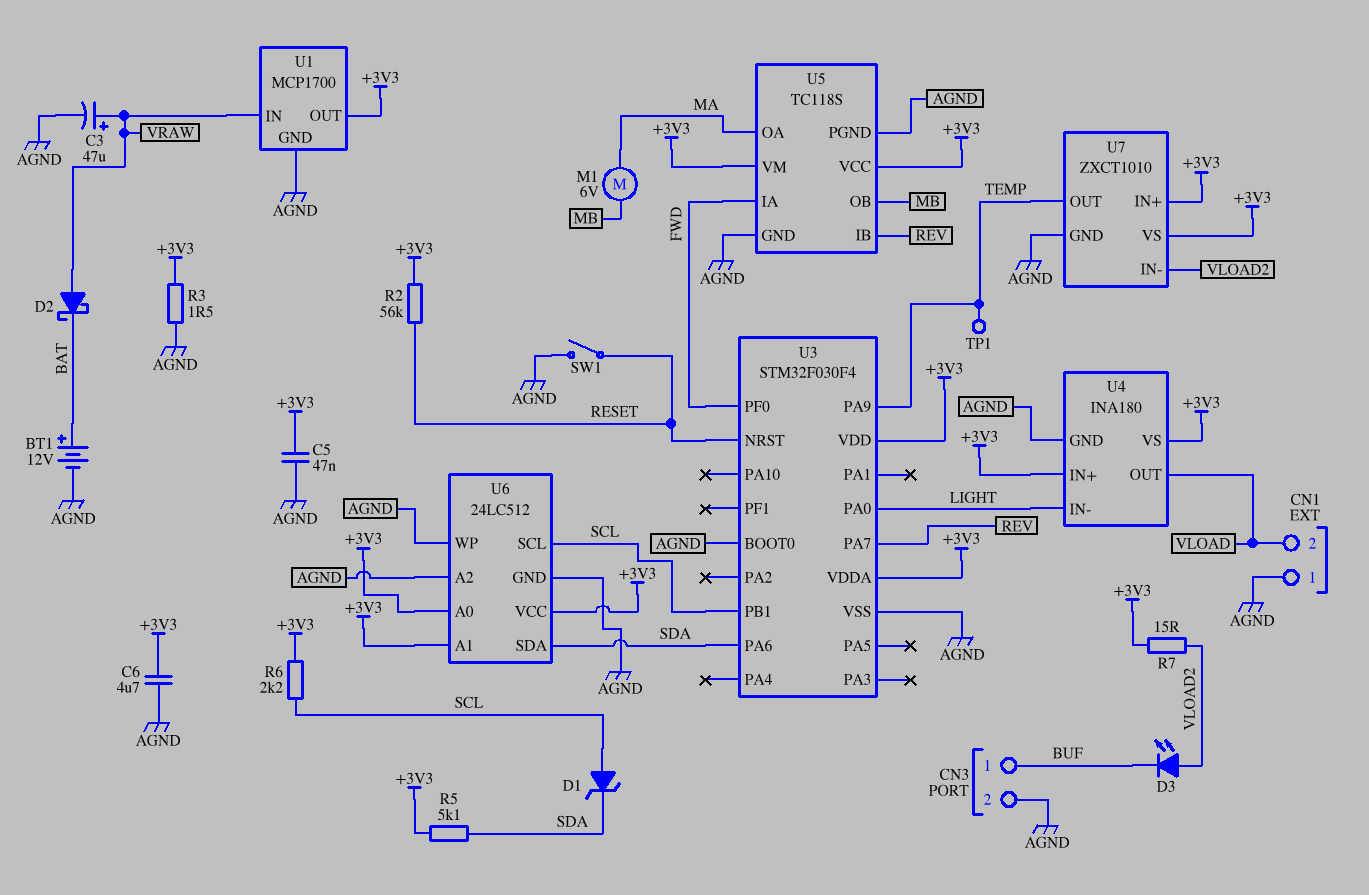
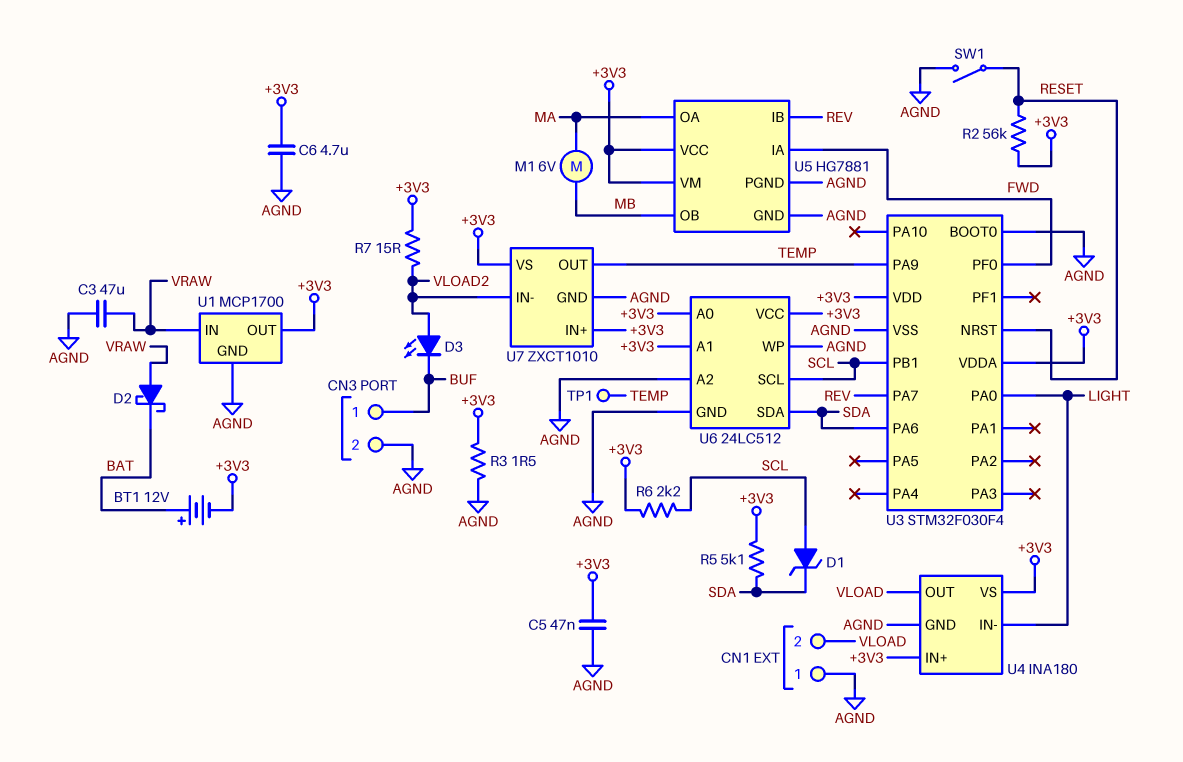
BT1: 12V (plus BAT, minus AGND) -> 12V (plus BAT, minus +3V3)
C3: 47uF (plus VRAW, minus AGND) -> 47uF (AGND, VRAW)
U5: TC118S -> HG7881

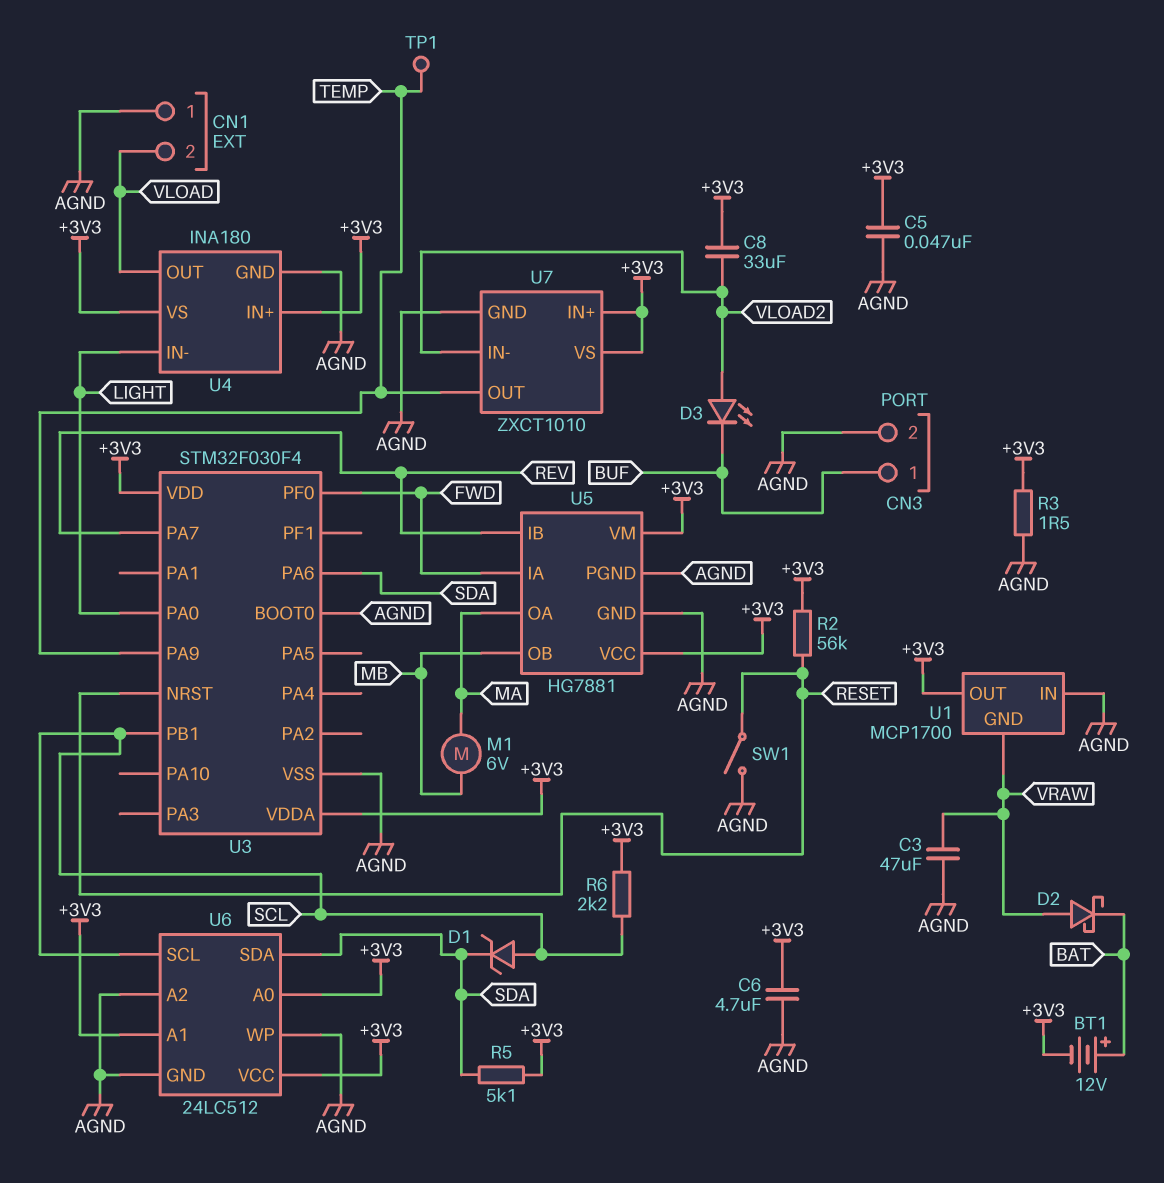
C8: none -> 33uF (+3V3, VLOAD2)
R7: 15 (+3V3, VLOAD2) -> none
U1 pin GND: AGND -> VRAW
U1 pin IN: VRAW -> AGND

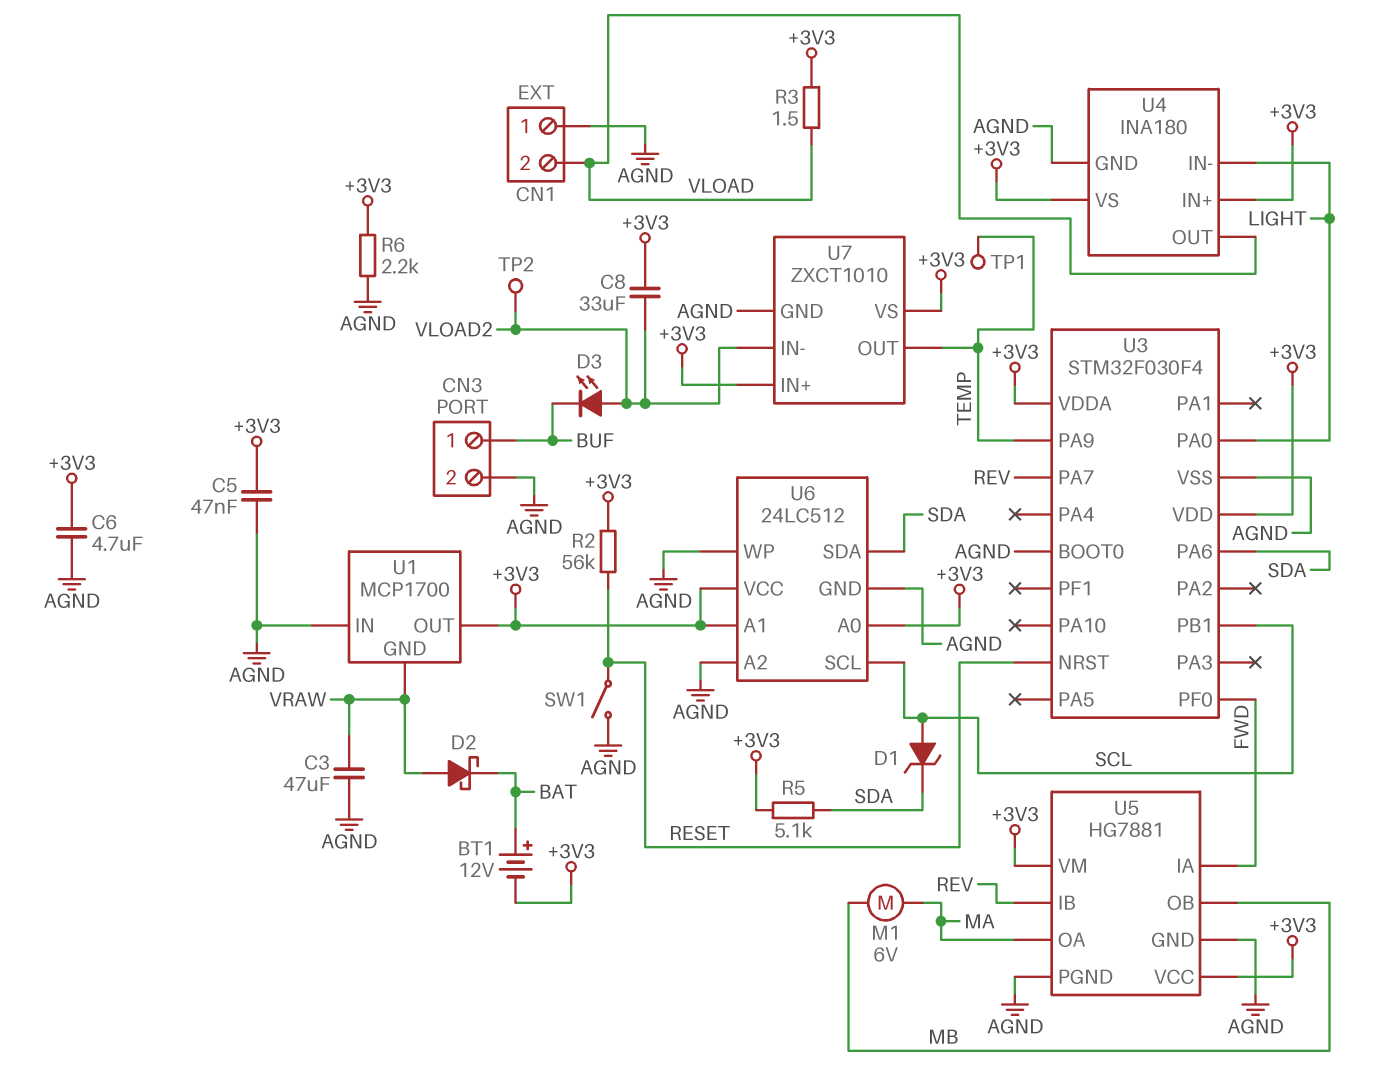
R3: 1.5 (+3V3, AGND) -> 1.5 (+3V3, VLOAD)
R6: 2.2k (+3V3, SCL) -> 2.2k (+3V3, AGND)
TP2: none -> test point (VLOAD2)

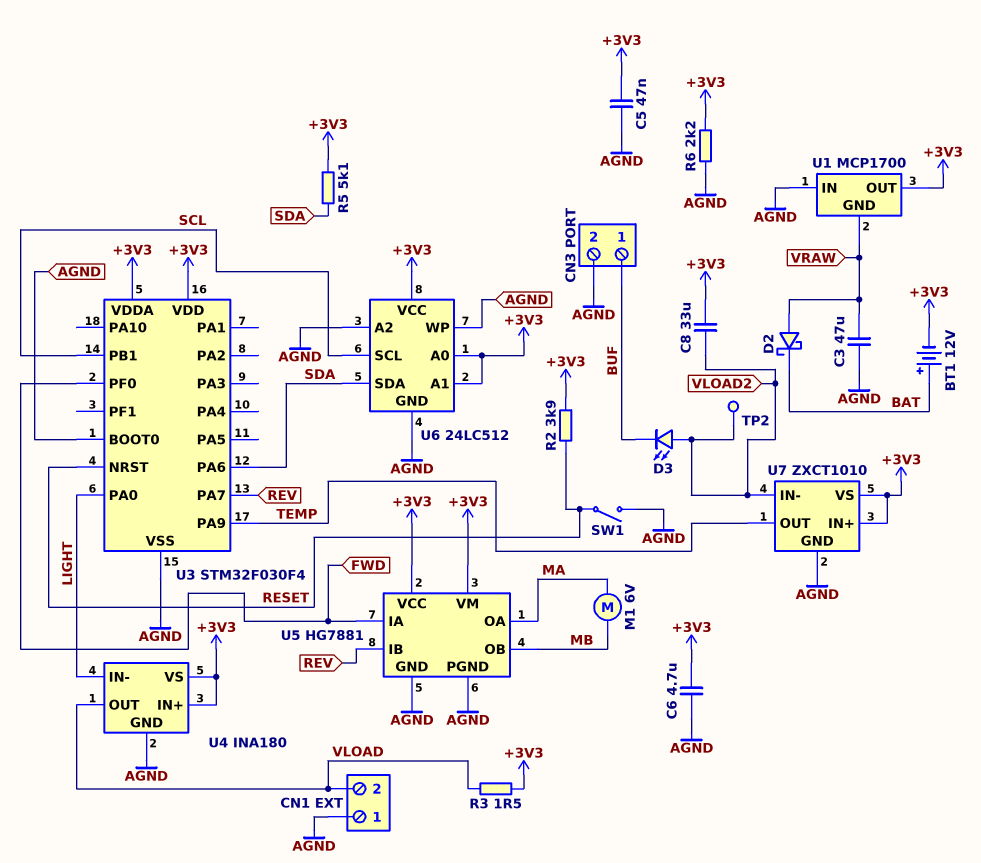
D1: zener (A SCL, K SDA) -> none
R2: 56k (+3V3, RESET) -> 3.9k (+3V3, RESET)
TP1: test point (TEMP) -> none

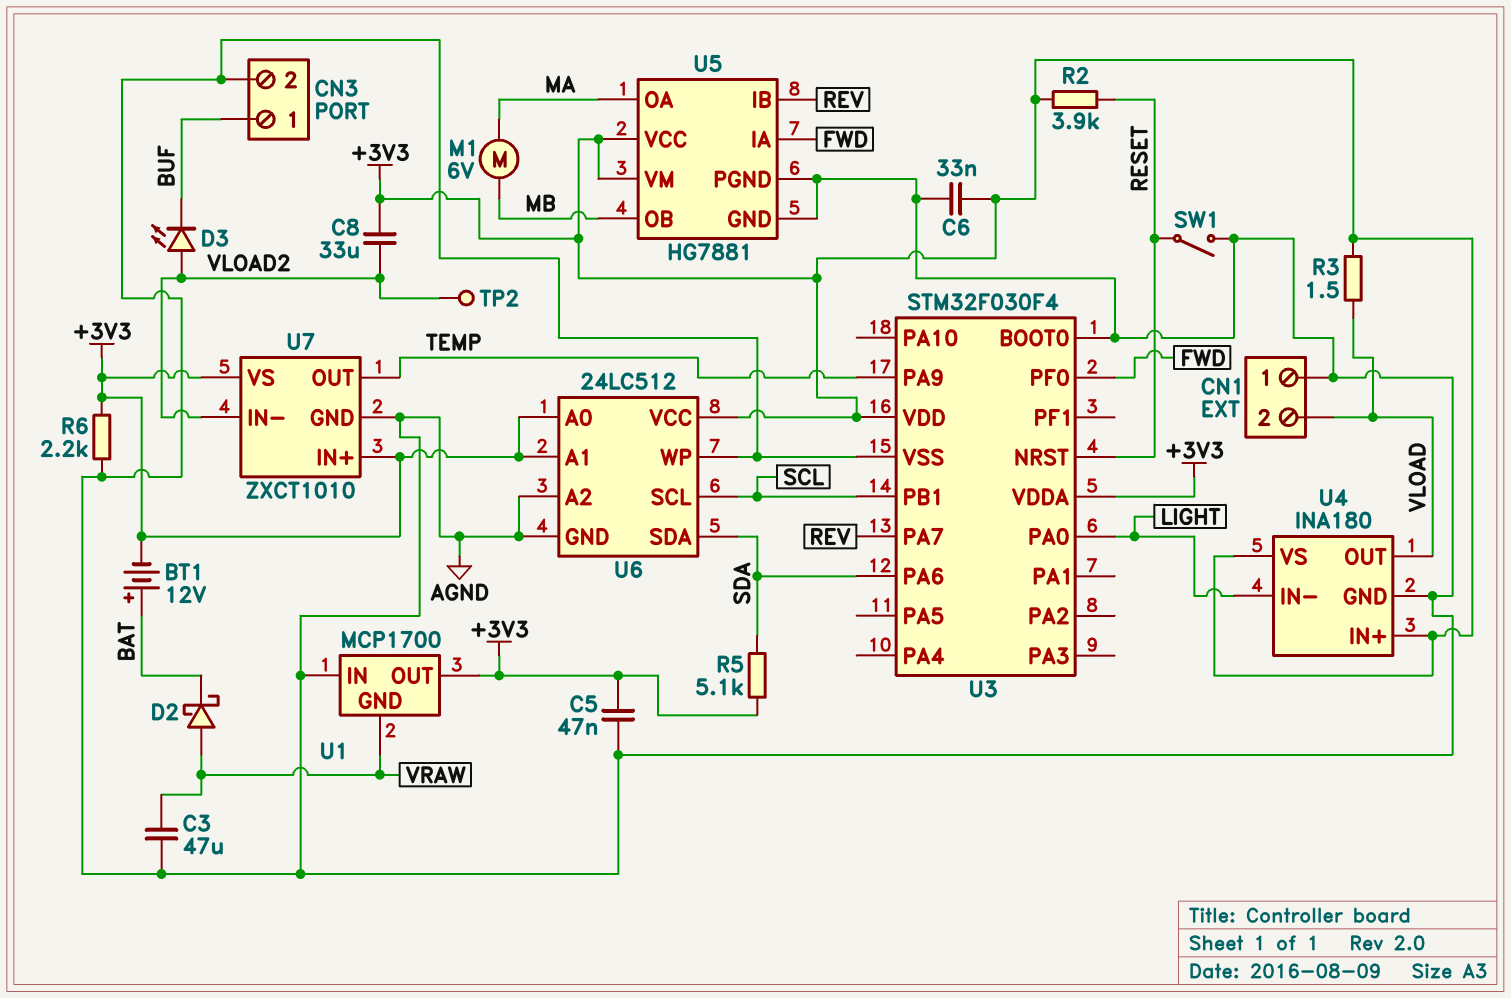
C6: 4.7uF (+3V3, AGND) -> 33nF (+3V3, AGND)

